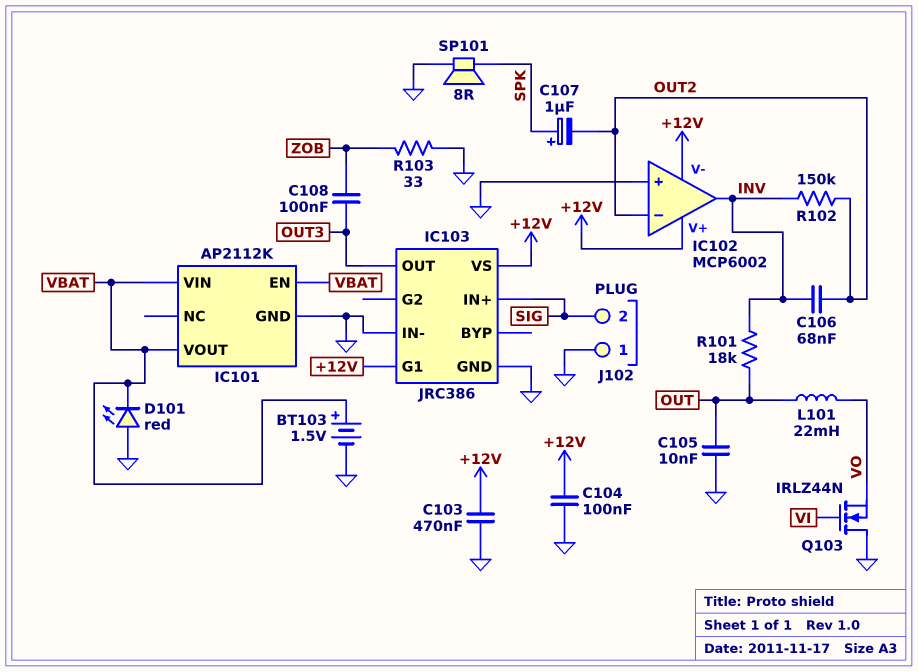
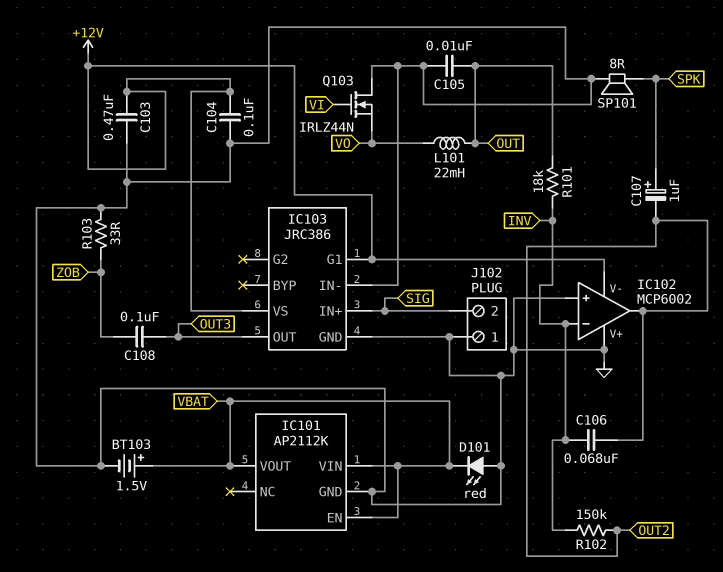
IC102 pin V+: +12V -> GND
IC102 pin in-: OUT2 -> INV
IC102 pin out: INV -> OUT2

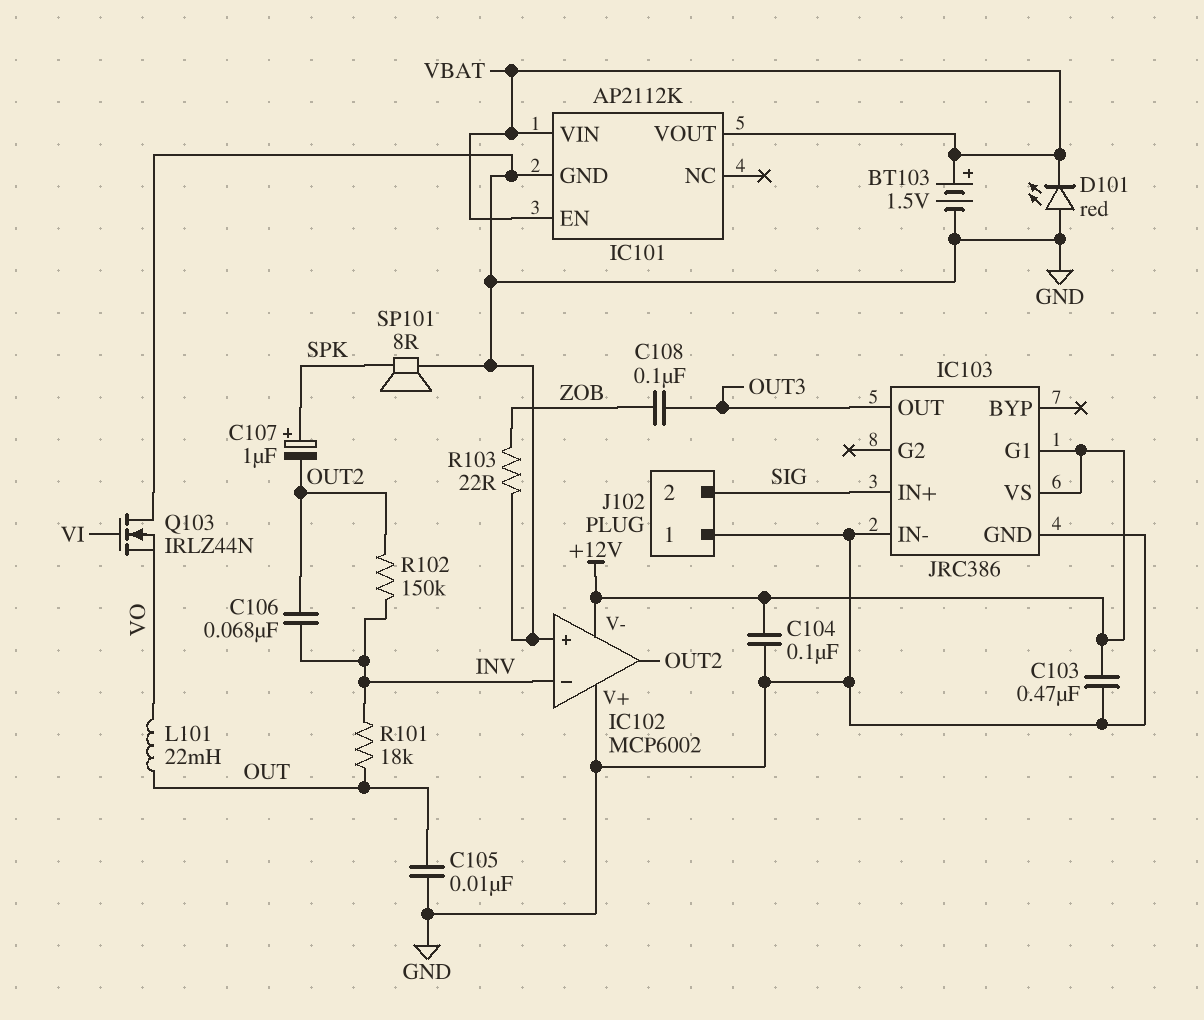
R103: 33 (GND, ZOB) -> 22 (GND, ZOB)

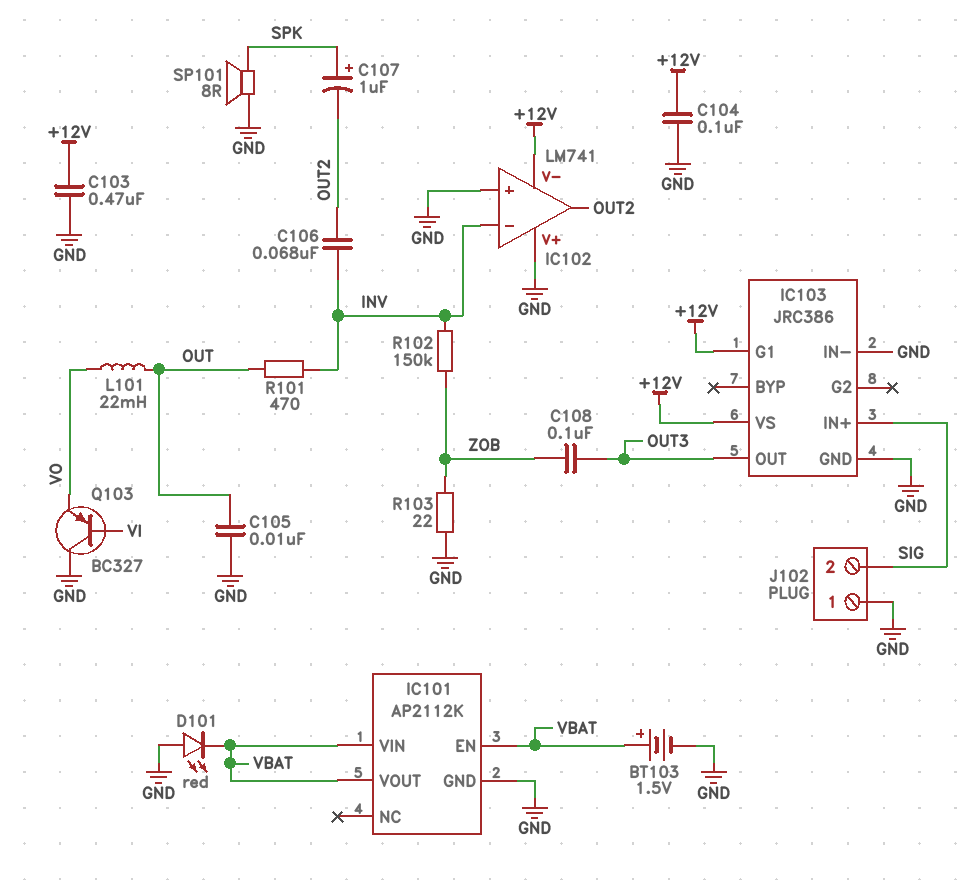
IC102: MCP6002 -> LM741
Q103: NMOS IRLZ44N (G VI, D GND, S VO) -> PNP BC327 (B VI, C GND, E VO)
R101: 18k (INV, OUT) -> 470 (INV, OUT)
R102: 150k (INV, OUT2) -> 150k (INV, ZOB)

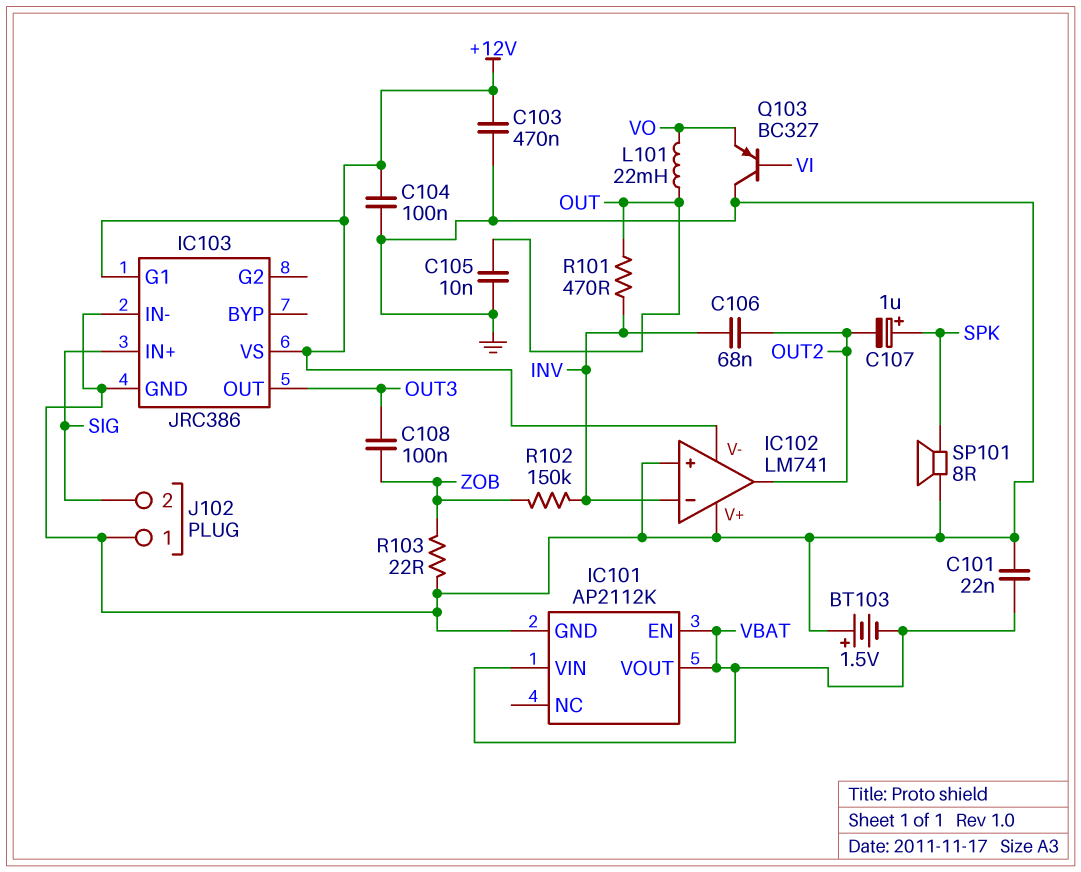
BT103: 1.5V (plus VBAT, minus GND) -> 1.5V (plus GND, minus VBAT)
C101: none -> 22nF (GND, VBAT)
D101: LED red (A GND, K VBAT) -> none

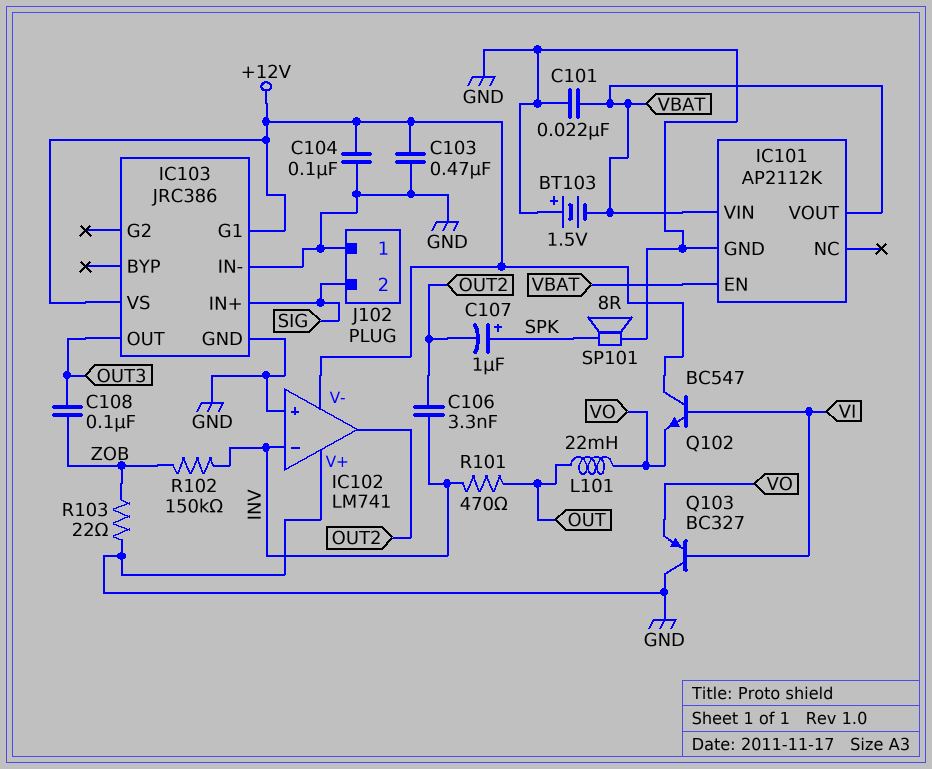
C105: 10nF (GND, OUT) -> none
C106: 68nF (INV, OUT2) -> 3.3nF (INV, OUT2)
Q102: none -> NPN BC547 (B VI, C +12V, E VO)

